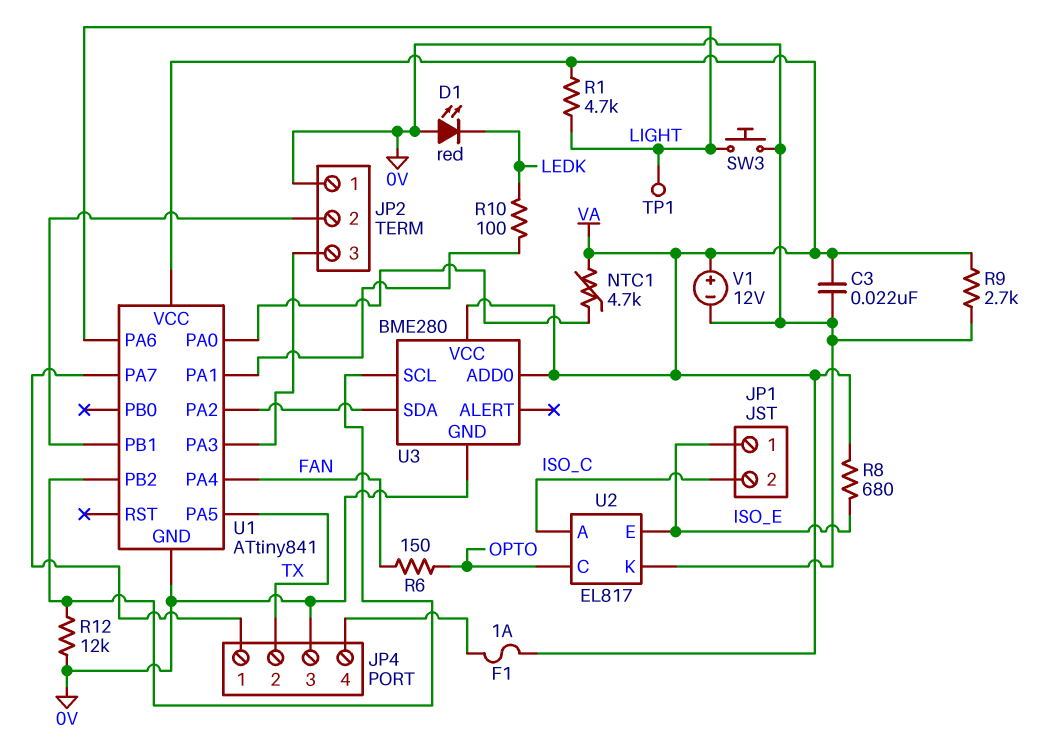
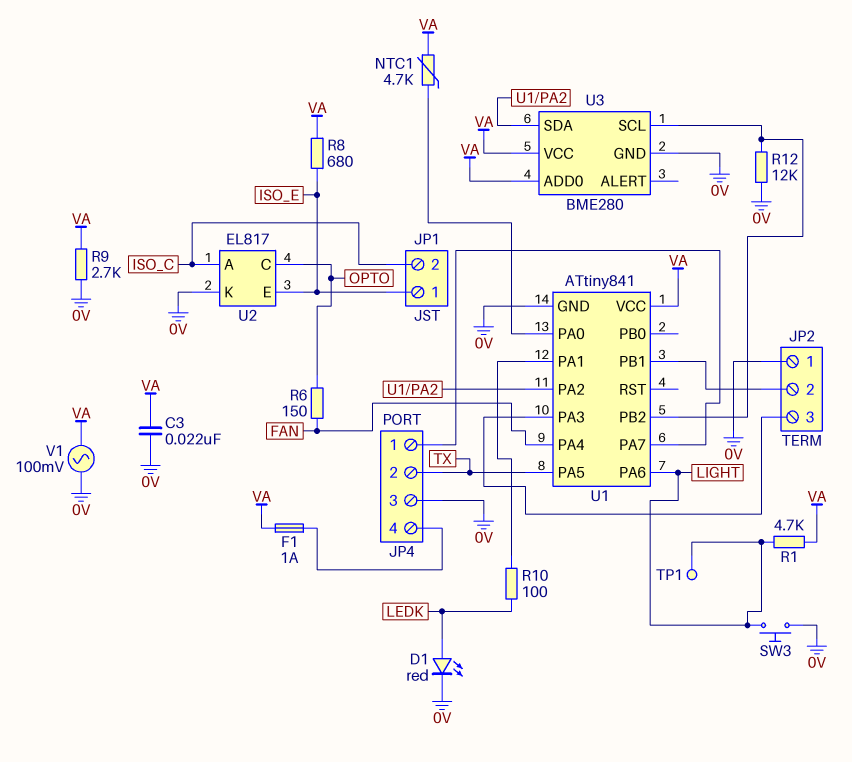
D1: LED red (A 0V, K LEDK) -> LED red (A LEDK, K 0V)
V1: 12V (plus VA, minus 0V) -> AC 100mV (0V, VA)

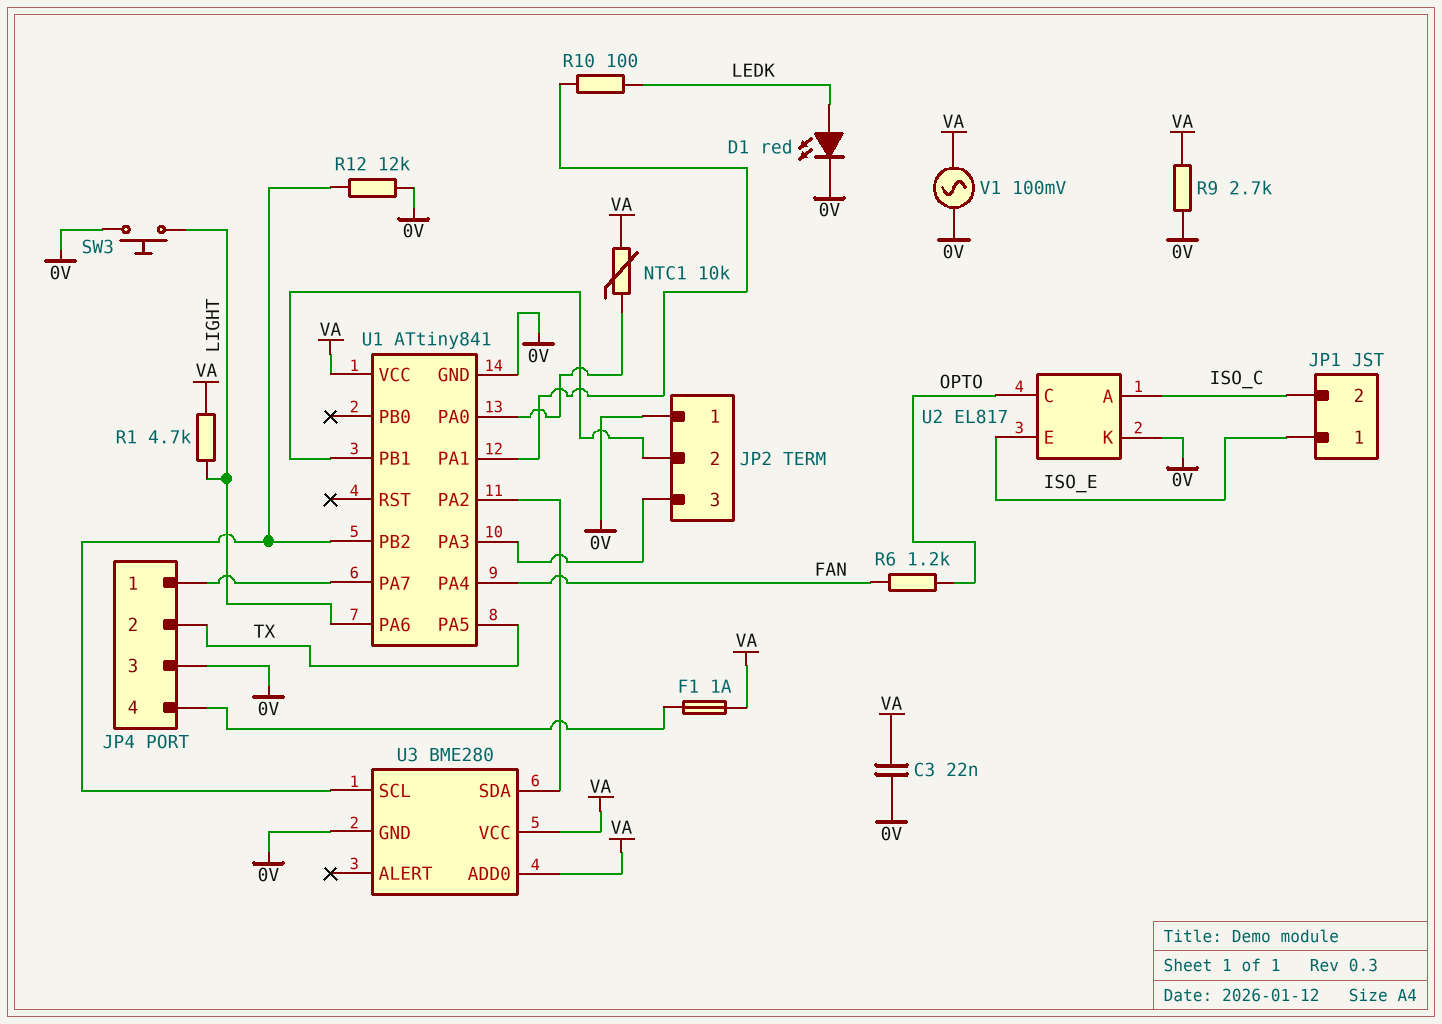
NTC1: 4.7k (U1/PA0, VA) -> 10k (U1/PA0, VA)
R6: 150 (FAN, OPTO) -> 1.2k (FAN, OPTO)
R8: 680 (ISO_E, VA) -> none
TP1: test point (LIGHT) -> none

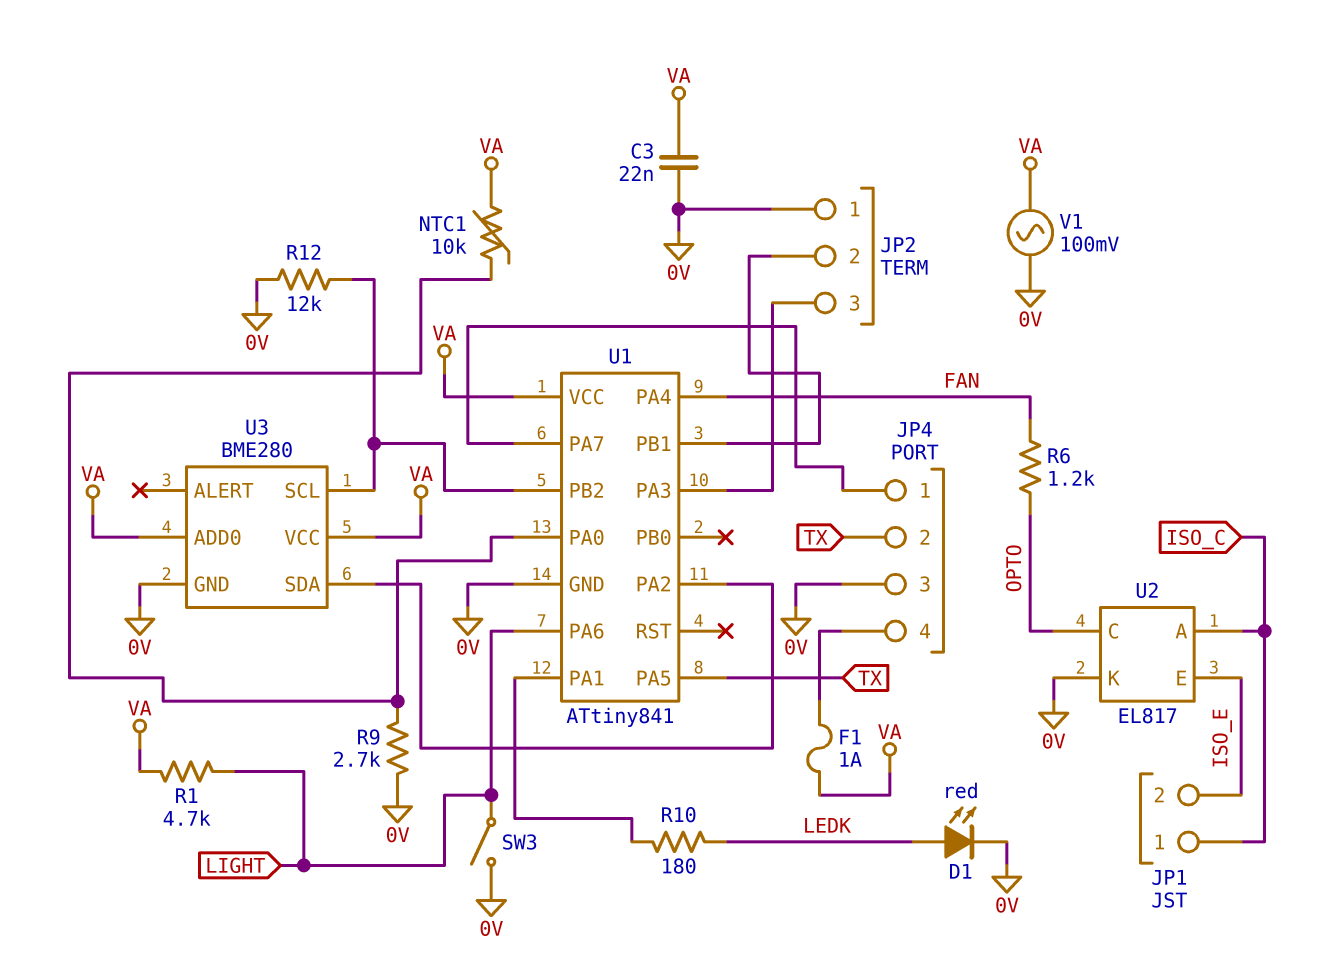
JP1 pin 1: ISO_E -> ISO_C
JP1 pin 2: ISO_C -> ISO_E
R9: 2.7k (0V, VA) -> 2.7k (0V, U1/PA0)
R10: 100 (LEDK, U1/PA1) -> 180 (LEDK, U1/PA1)
SW3: button (0V, LIGHT) -> switch (0V, LIGHT)

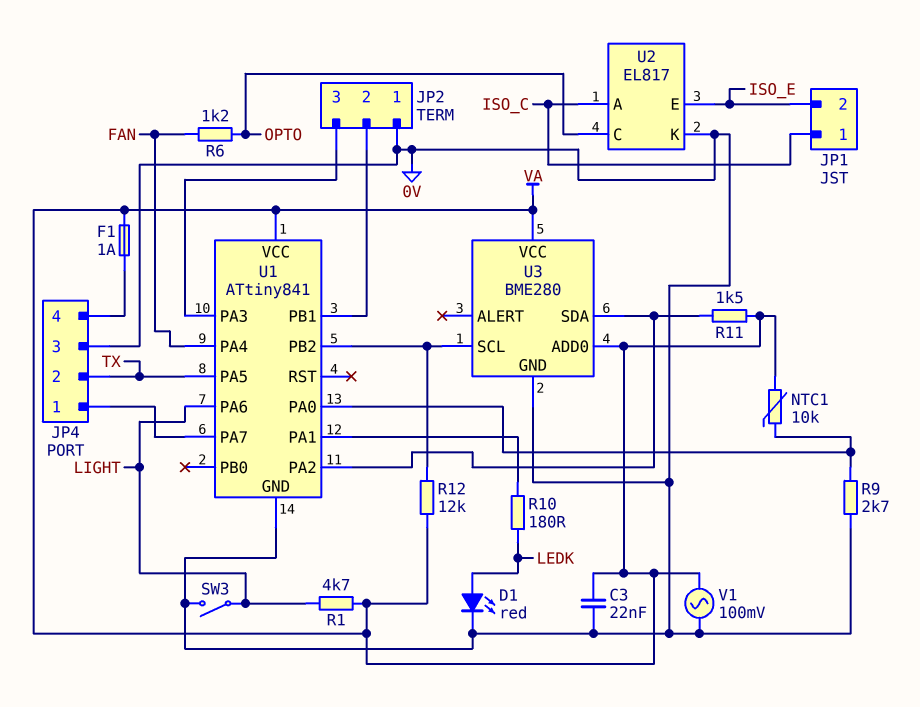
R11: none -> 1.5k (U1/PA2, VA)
R12: 12k (0V, U1/PB2) -> 12k (U1/PB2, VA)

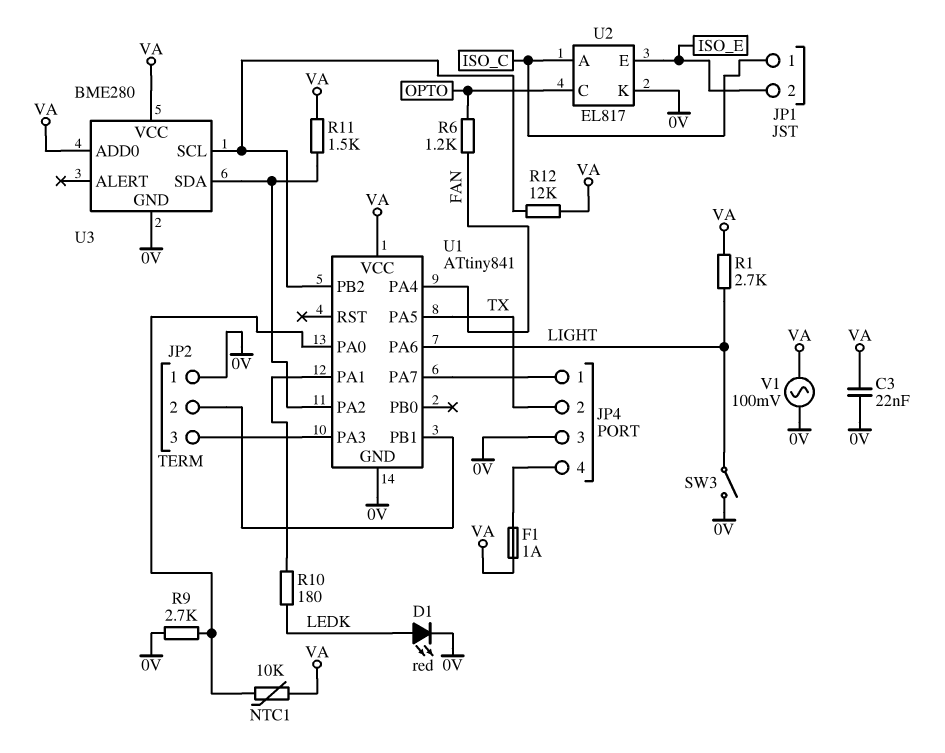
R1: 4.7k (LIGHT, VA) -> 2.7k (LIGHT, VA)

